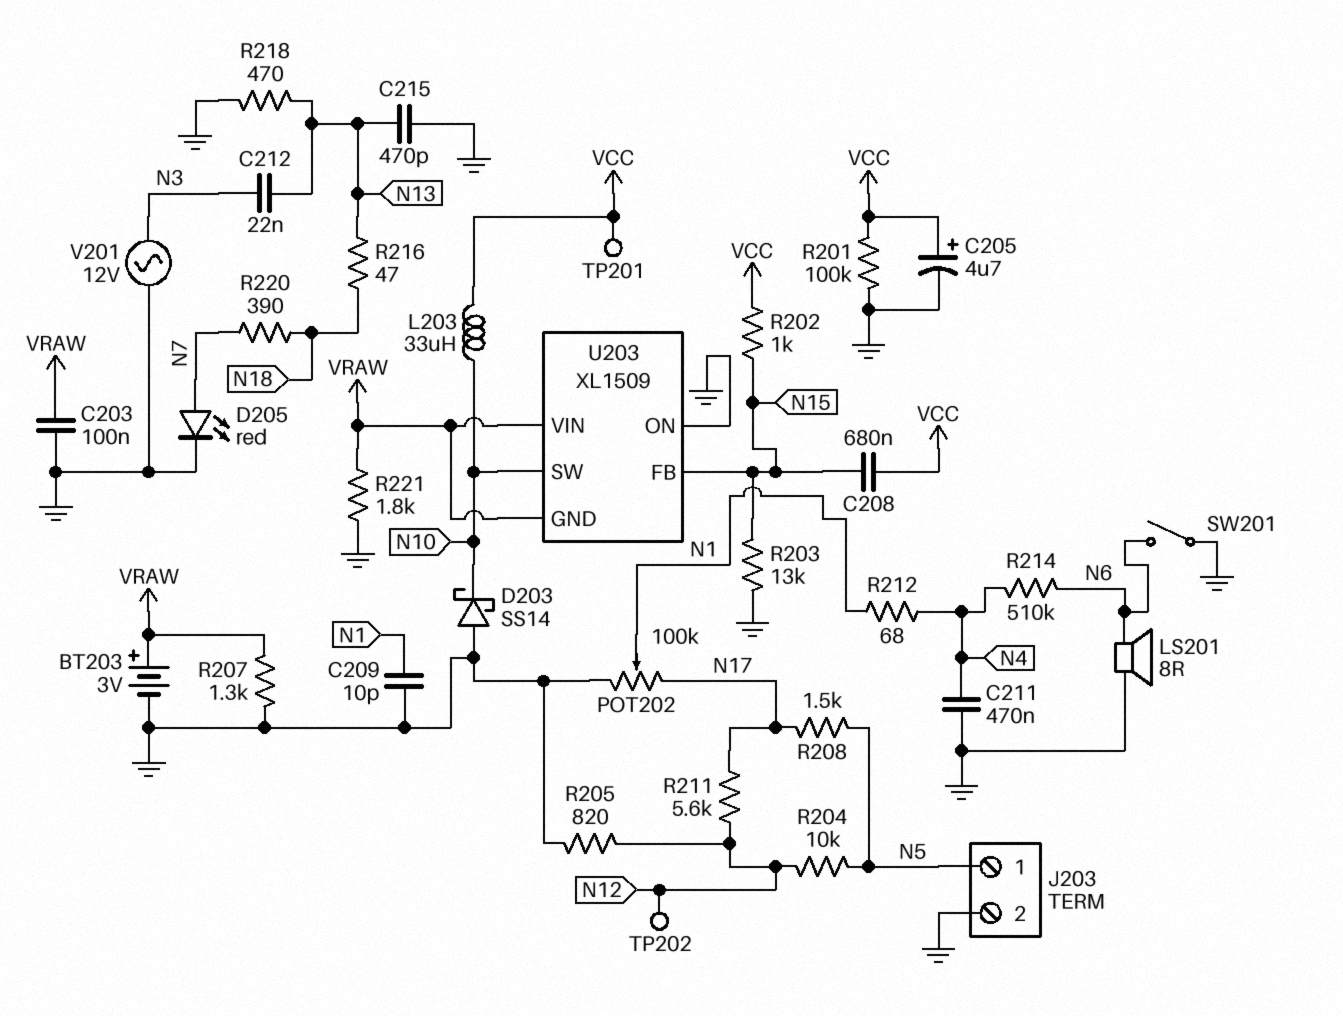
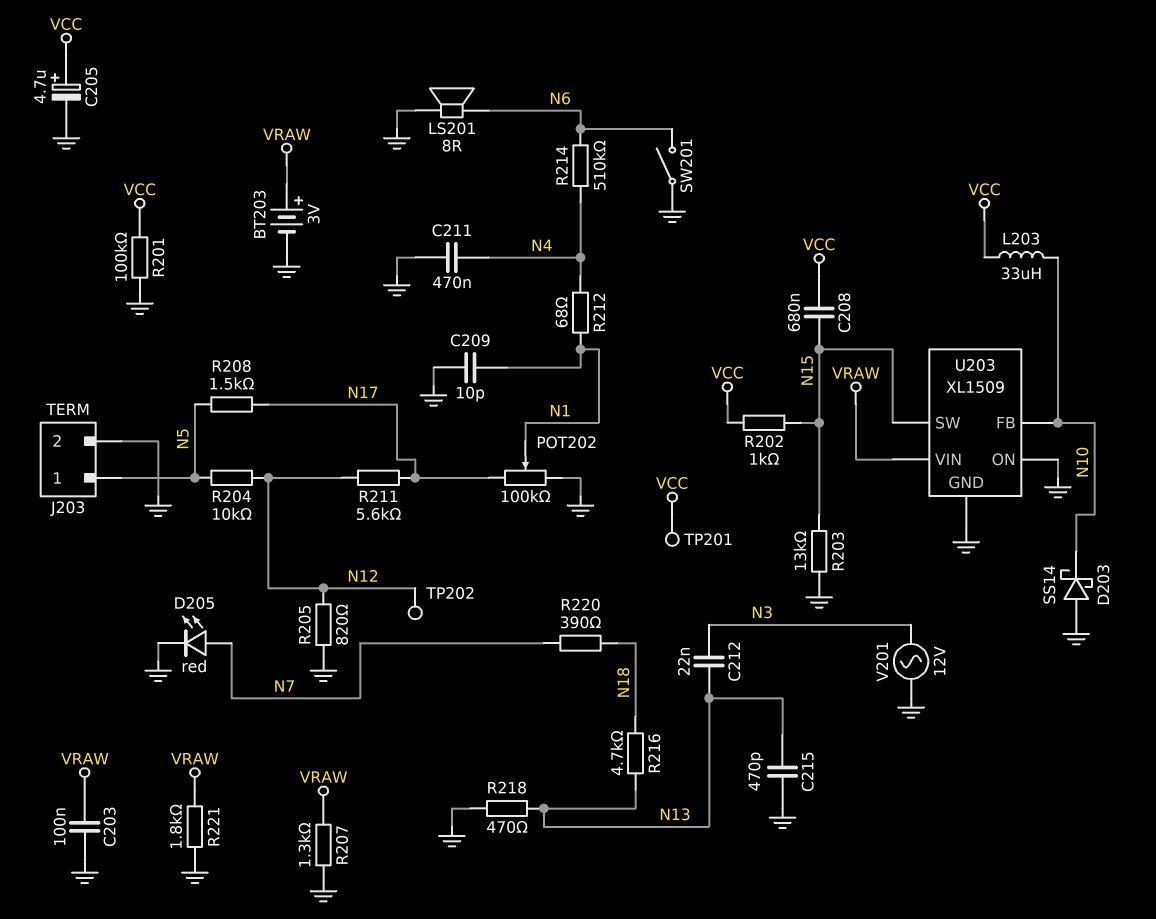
R216: 47 (N13, N18) -> 4.7k (N13, N18)
U203 pin FB: N15 -> N10
U203 pin GND: VRAW -> GND
U203 pin SW: N10 -> N15

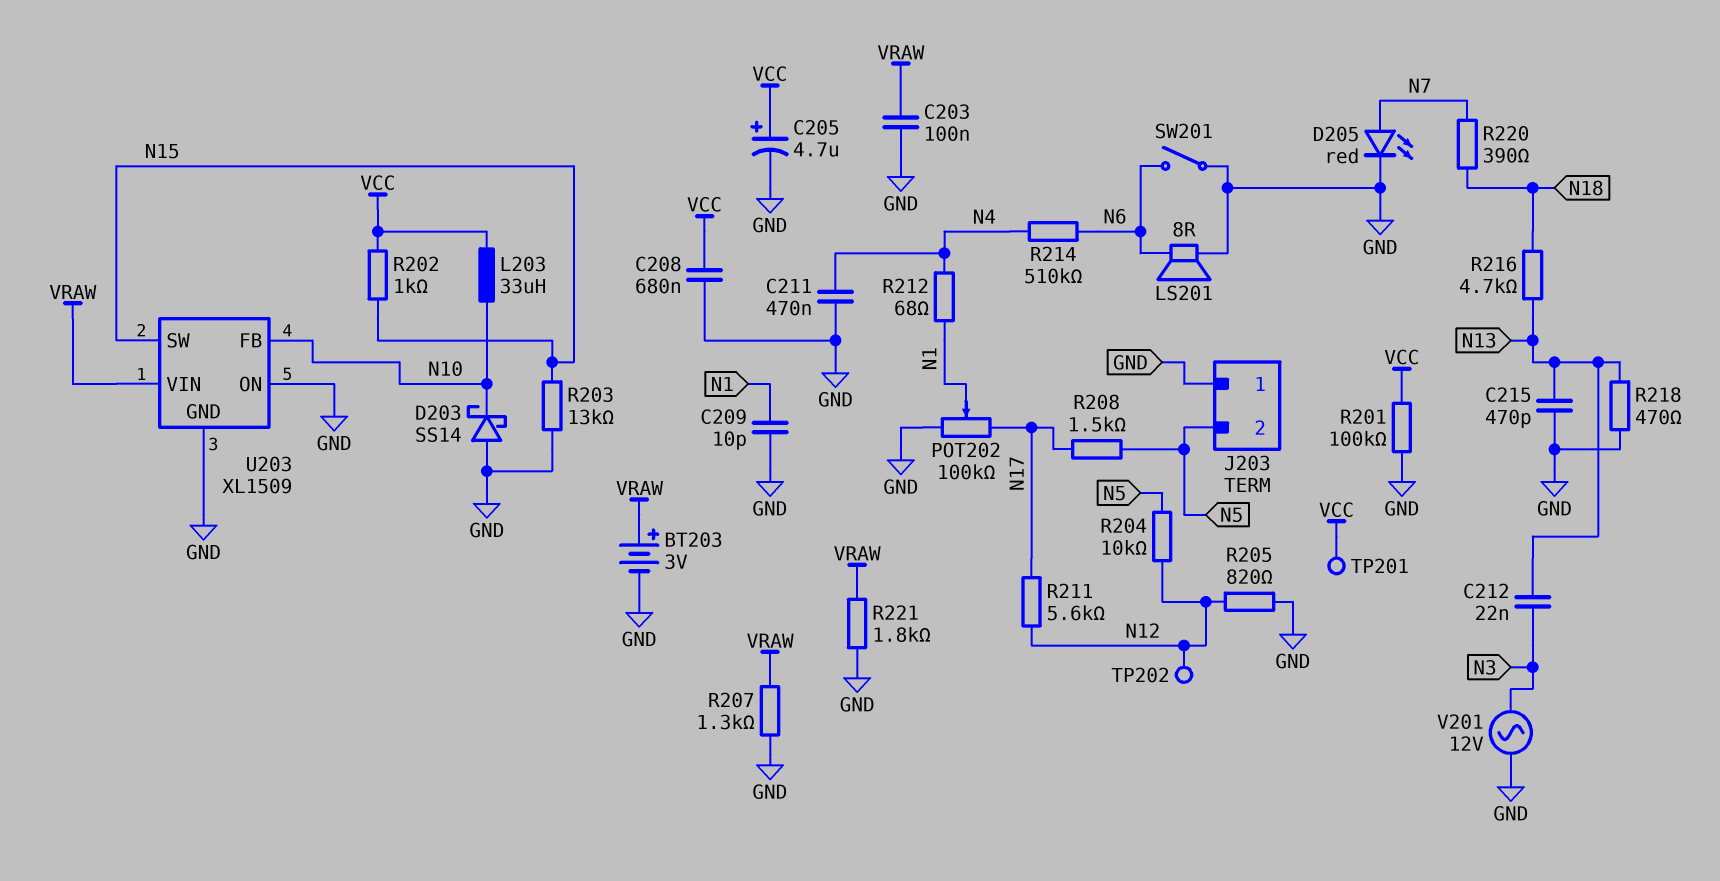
C208: 680nF (N15, VCC) -> 680nF (GND, VCC)
J203 pin 1: N5 -> GND
J203 pin 2: GND -> N5

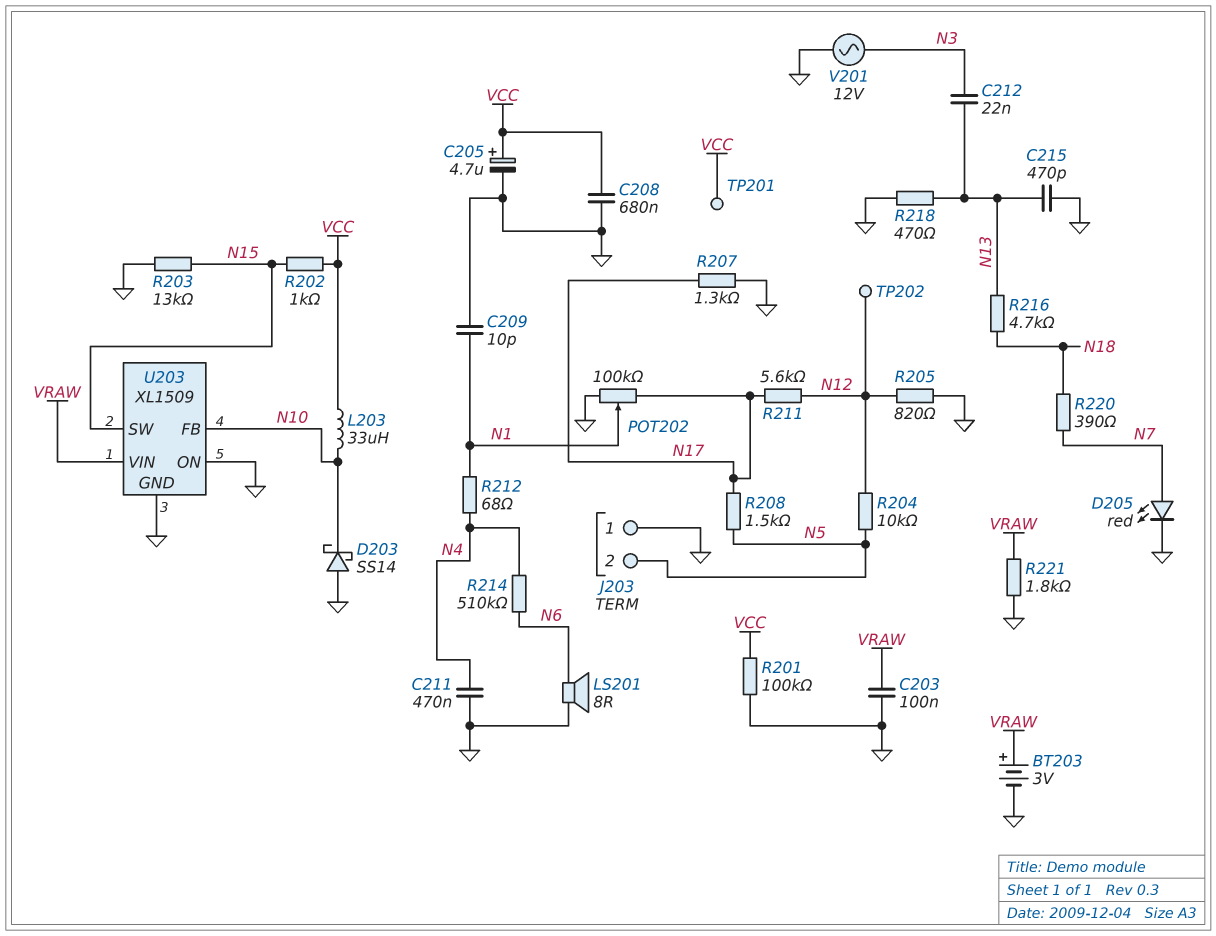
R207: 1.3k (GND, VRAW) -> 1.3k (GND, N17)
SW201: switch (GND, N6) -> none

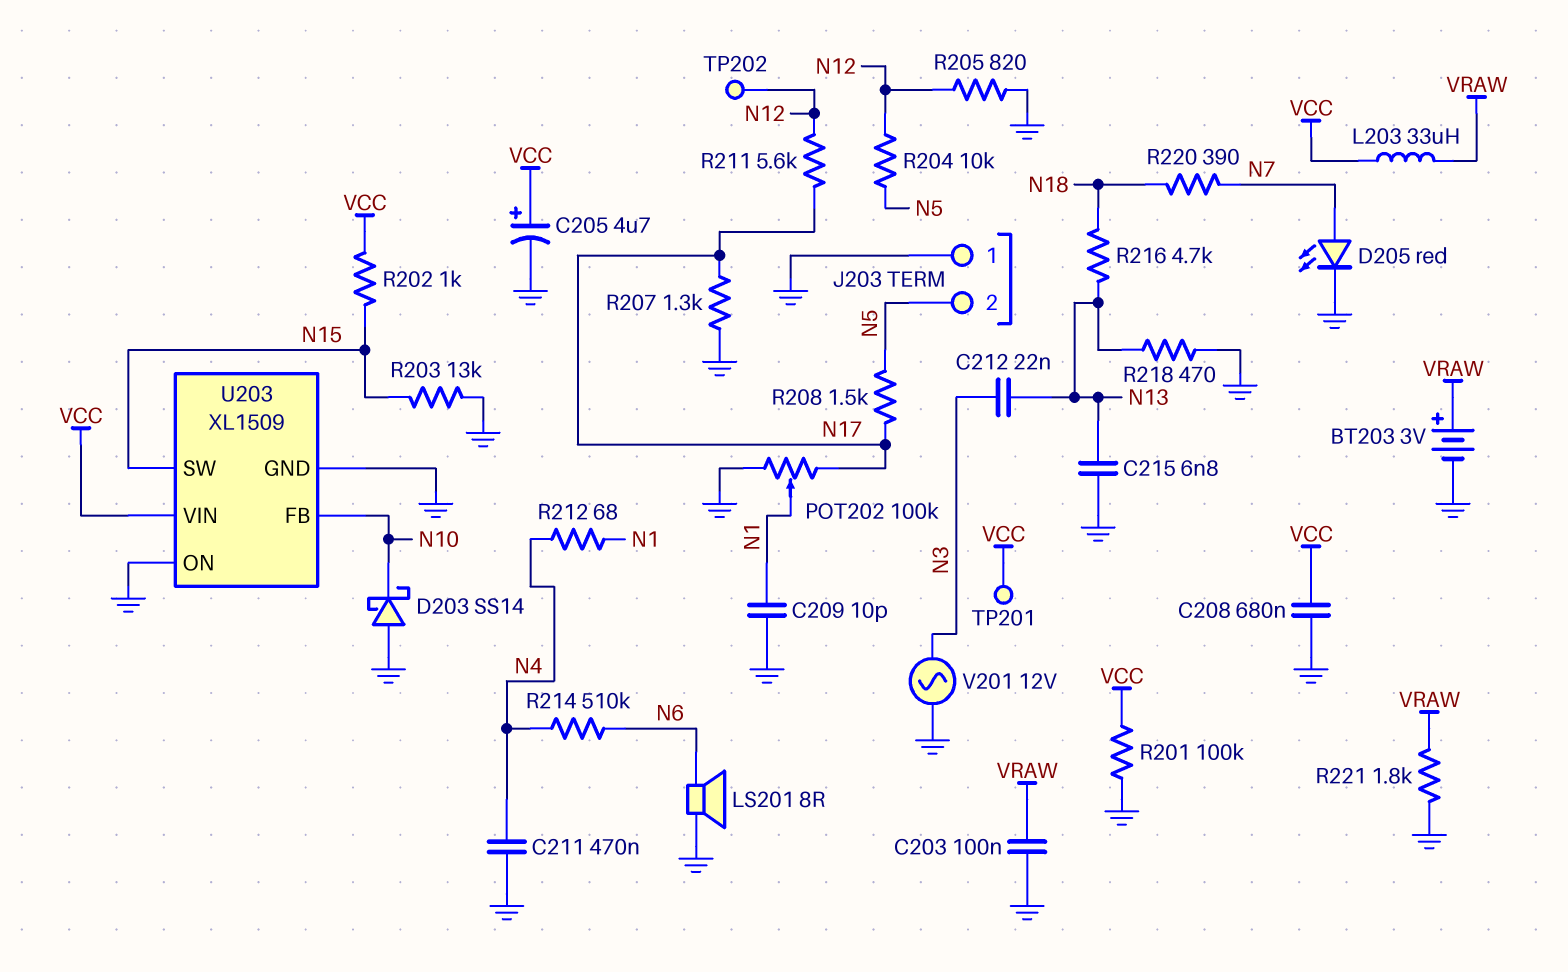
C215: 470pF (GND, N13) -> 6.8nF (GND, N13)
L203: 33uH (N10, VCC) -> 33uH (VCC, VRAW)
U203 pin VIN: VRAW -> VCC

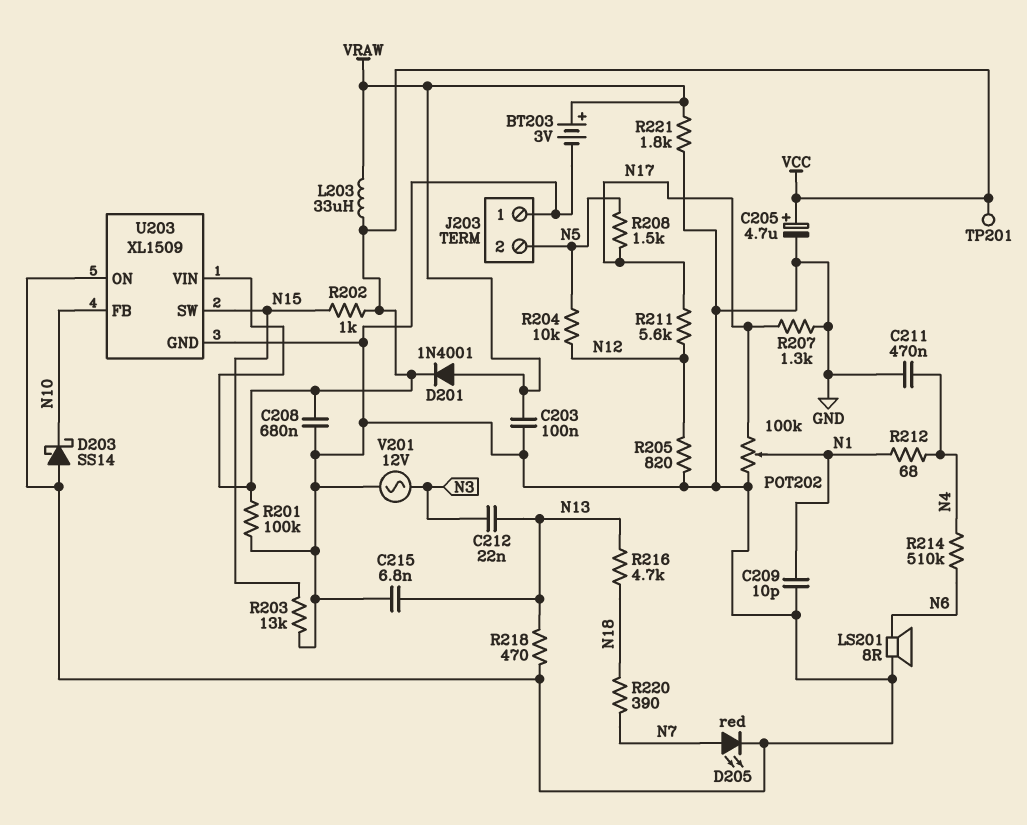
D201: none -> diode 1N4001 (A VRAW, K VCC)
TP202: test point (N12) -> none

